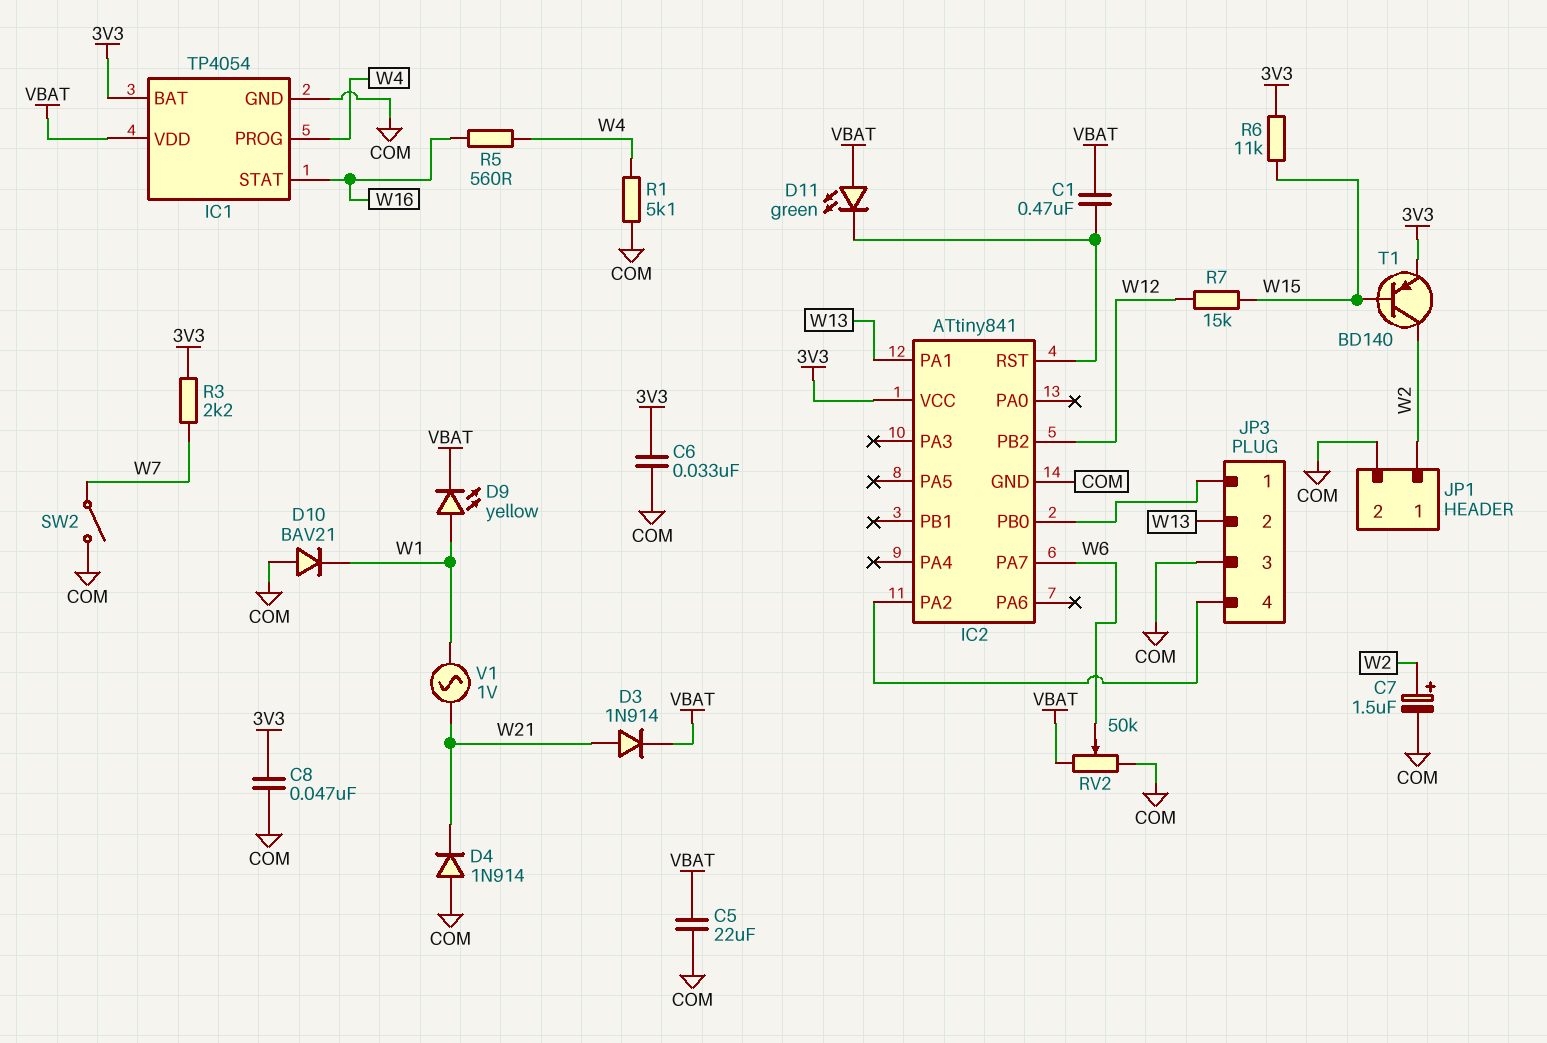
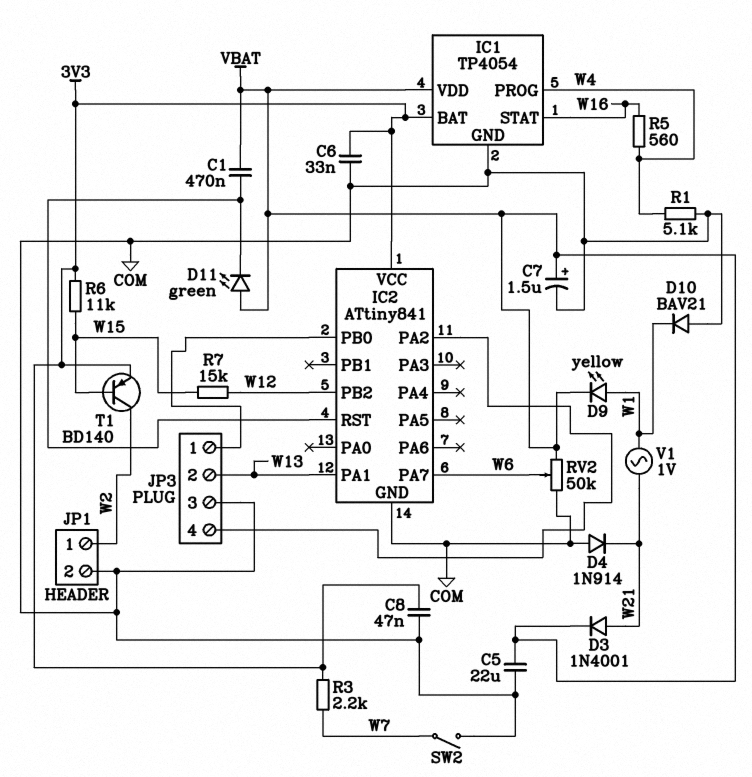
C7: 1.5uF (plus W2, minus COM) -> 1.5uF (plus VBAT, minus COM)
D3: diode 1N914 (A W21, K VBAT) -> diode 1N4001 (A W21, K VBAT)

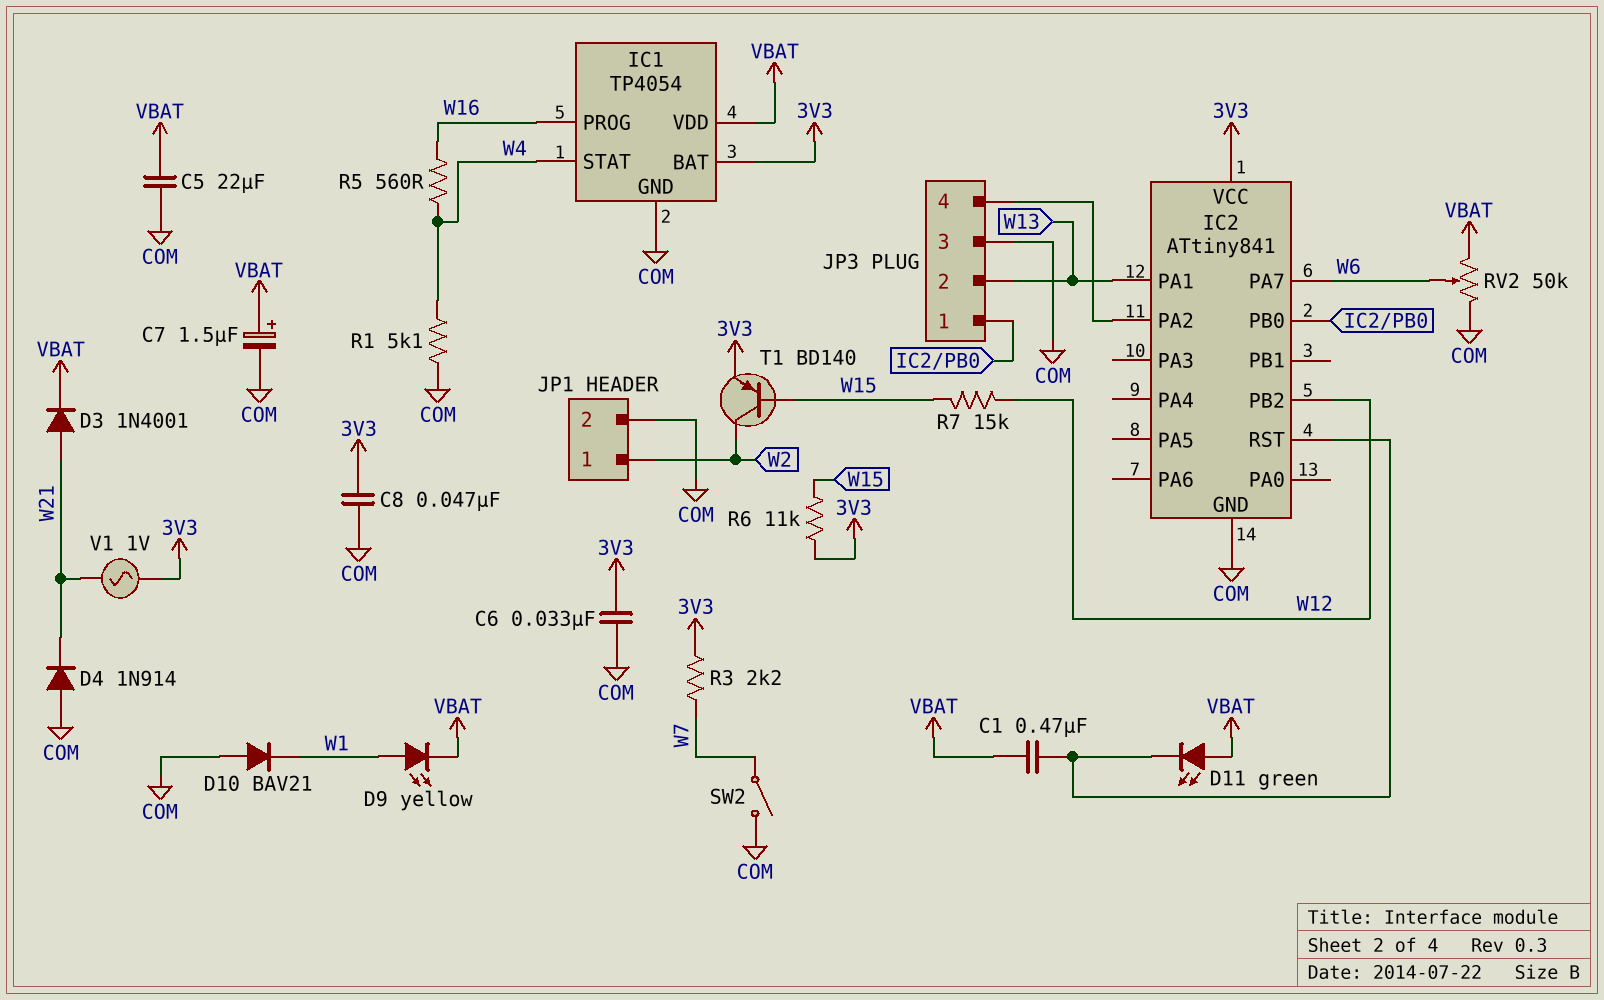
IC1 pin PROG: W4 -> W16
IC1 pin STAT: W16 -> W4
V1: AC 1V (W1, W21) -> AC 1V (3V3, W21)

